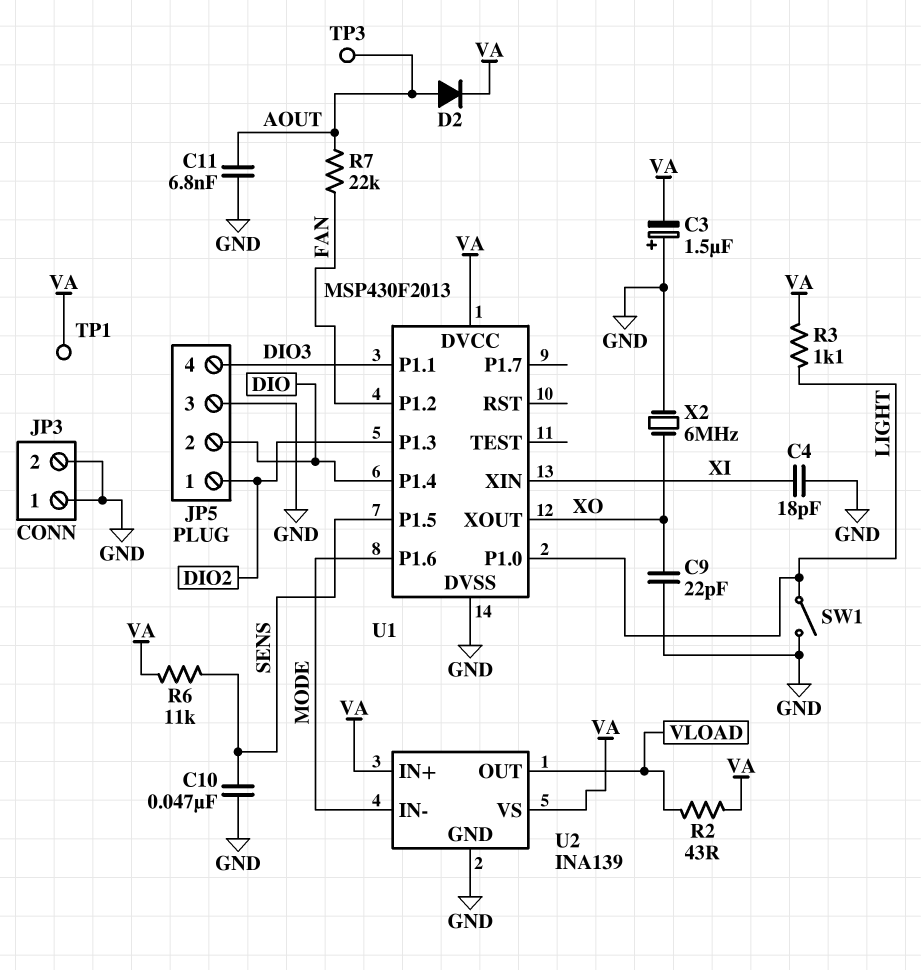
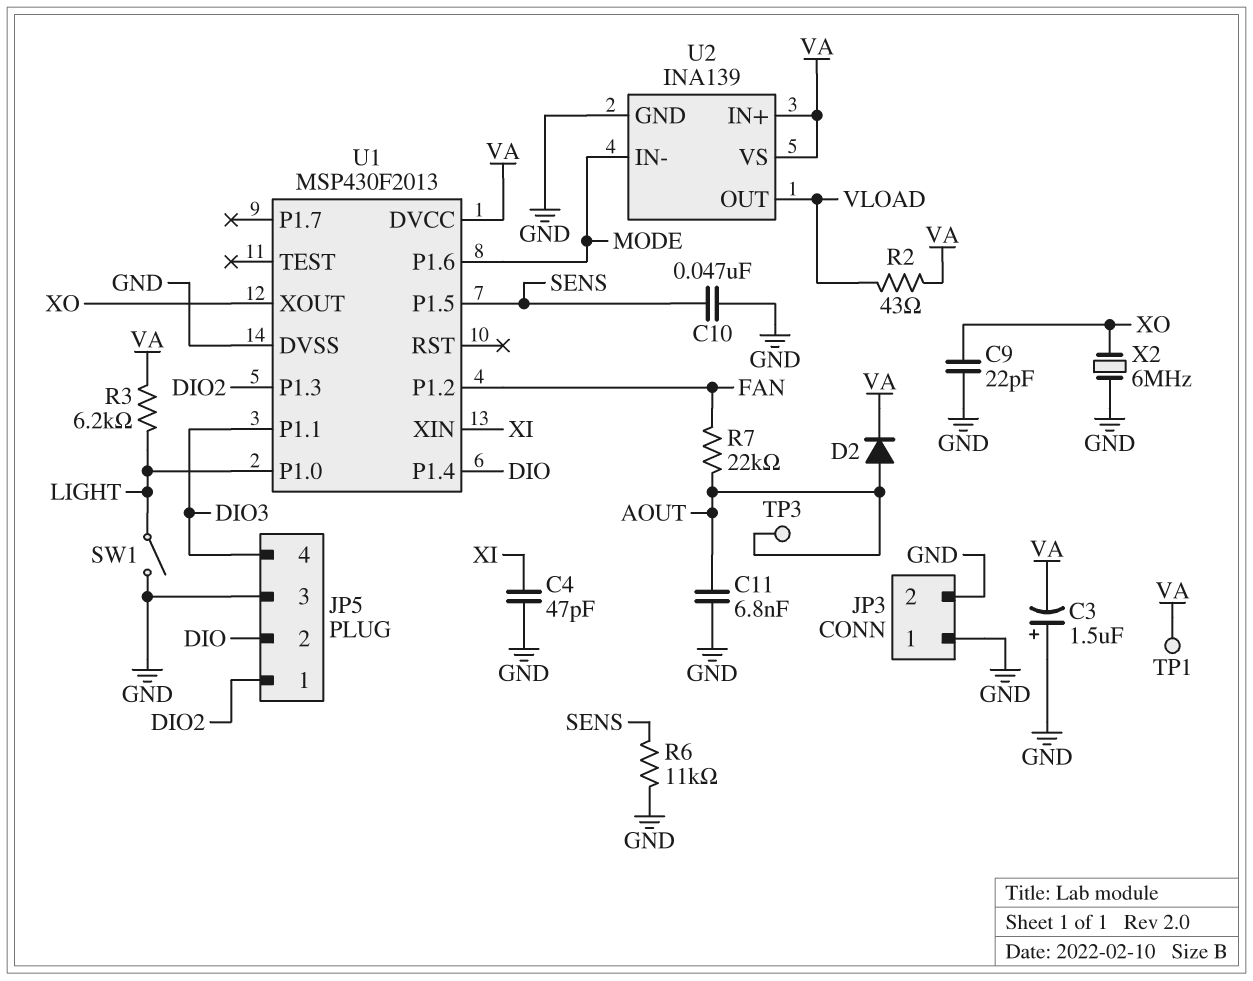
C4: 18pF (GND, XI) -> 47pF (GND, XI)
R3: 1.1k (LIGHT, VA) -> 6.2k (LIGHT, VA)
R6: 11k (SENS, VA) -> 11k (GND, SENS)

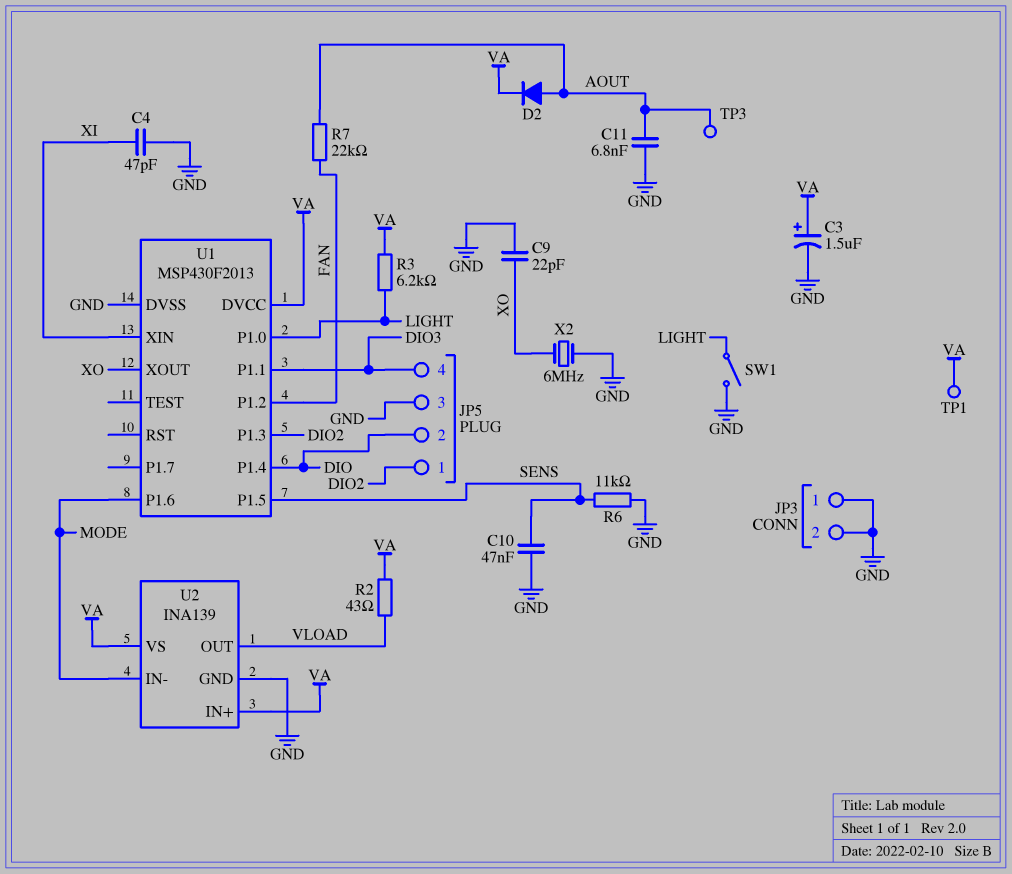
C3: 1.5uF (plus GND, minus VA) -> 1.5uF (plus VA, minus GND)

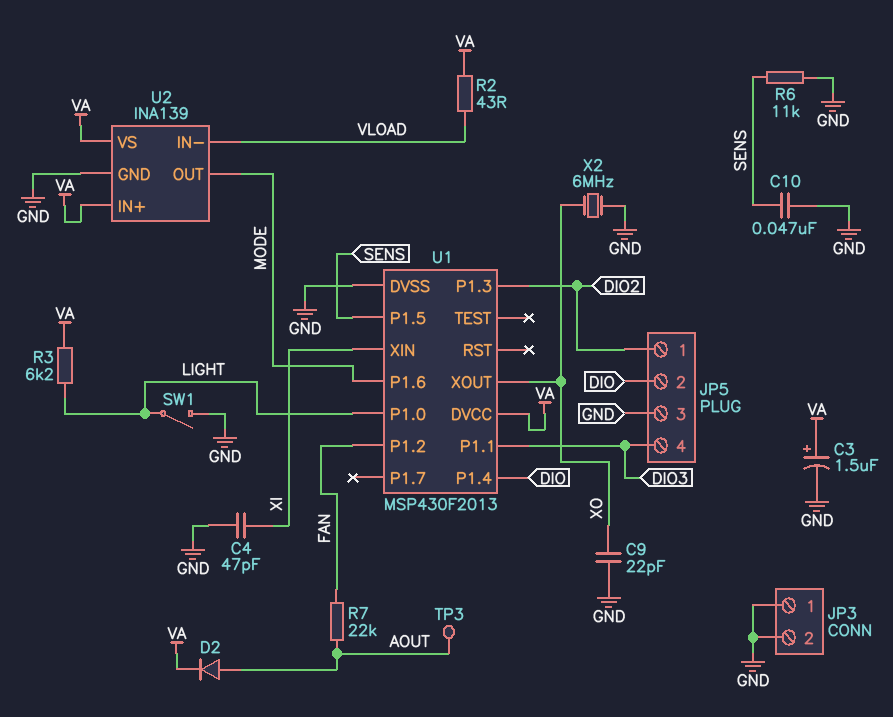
C11: 6.8nF (AOUT, GND) -> none
TP1: test point (VA) -> none
U2 pin IN-: MODE -> VLOAD
U2 pin OUT: VLOAD -> MODE

